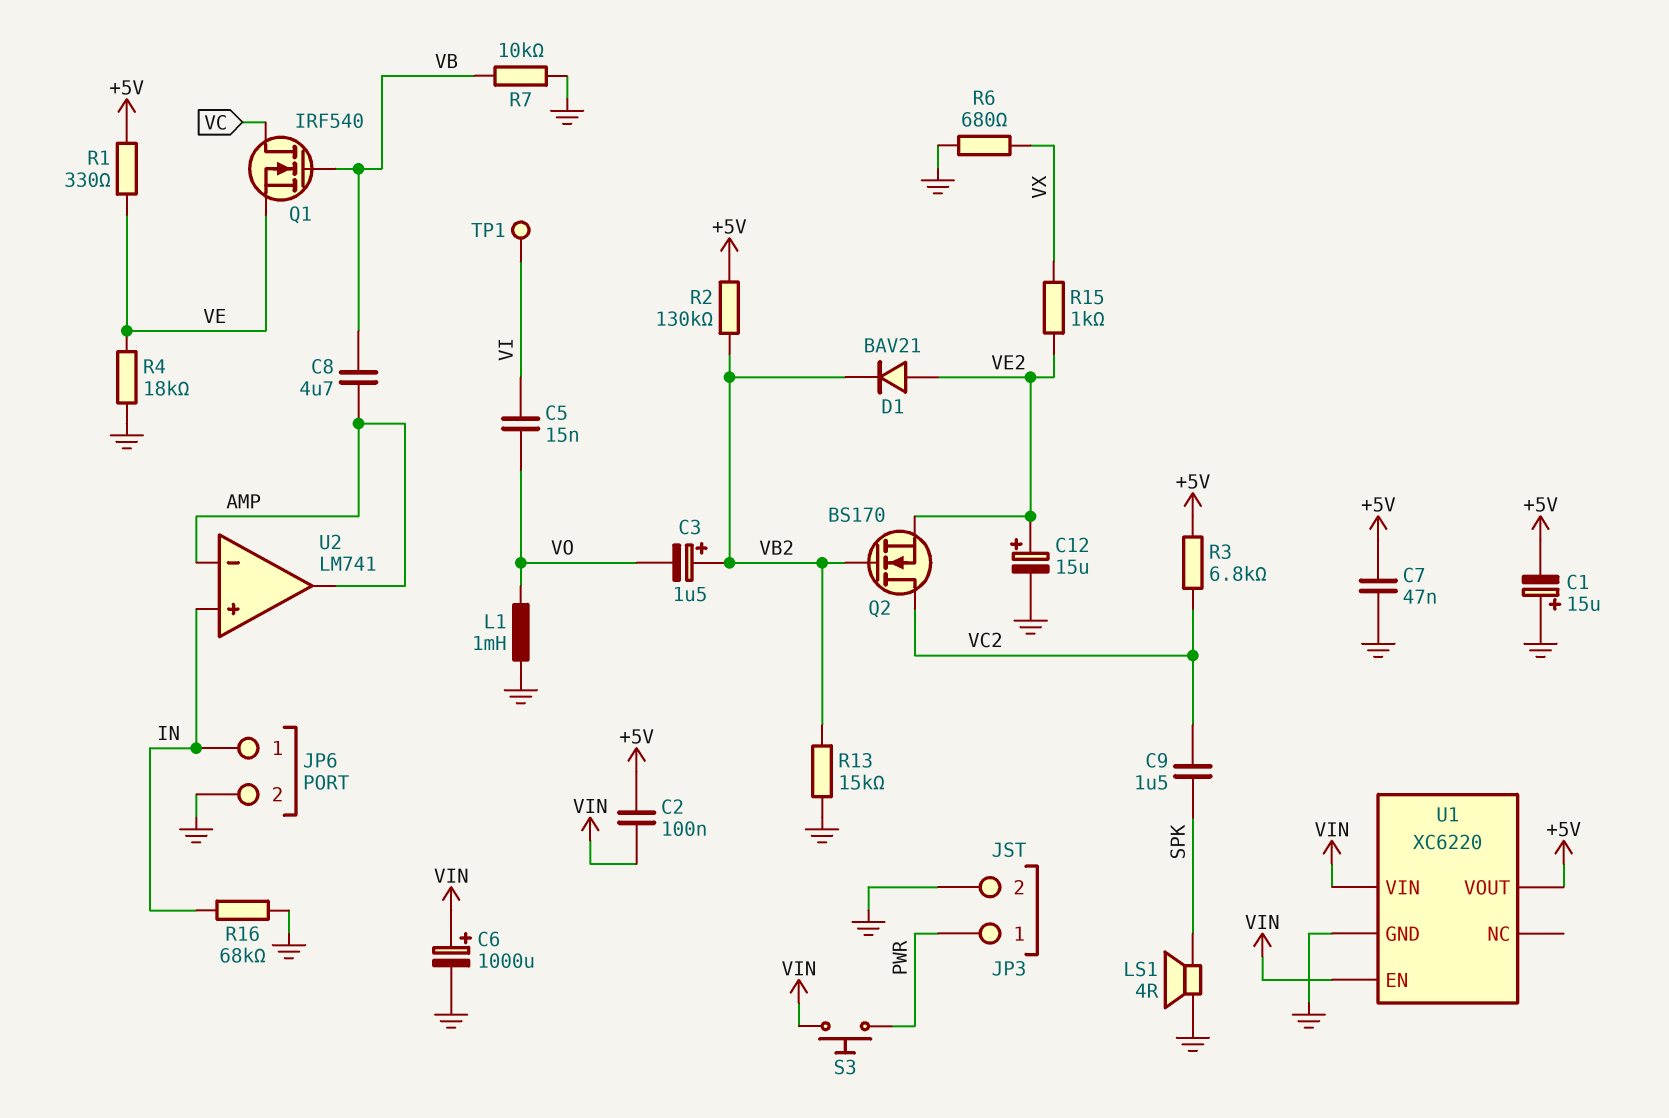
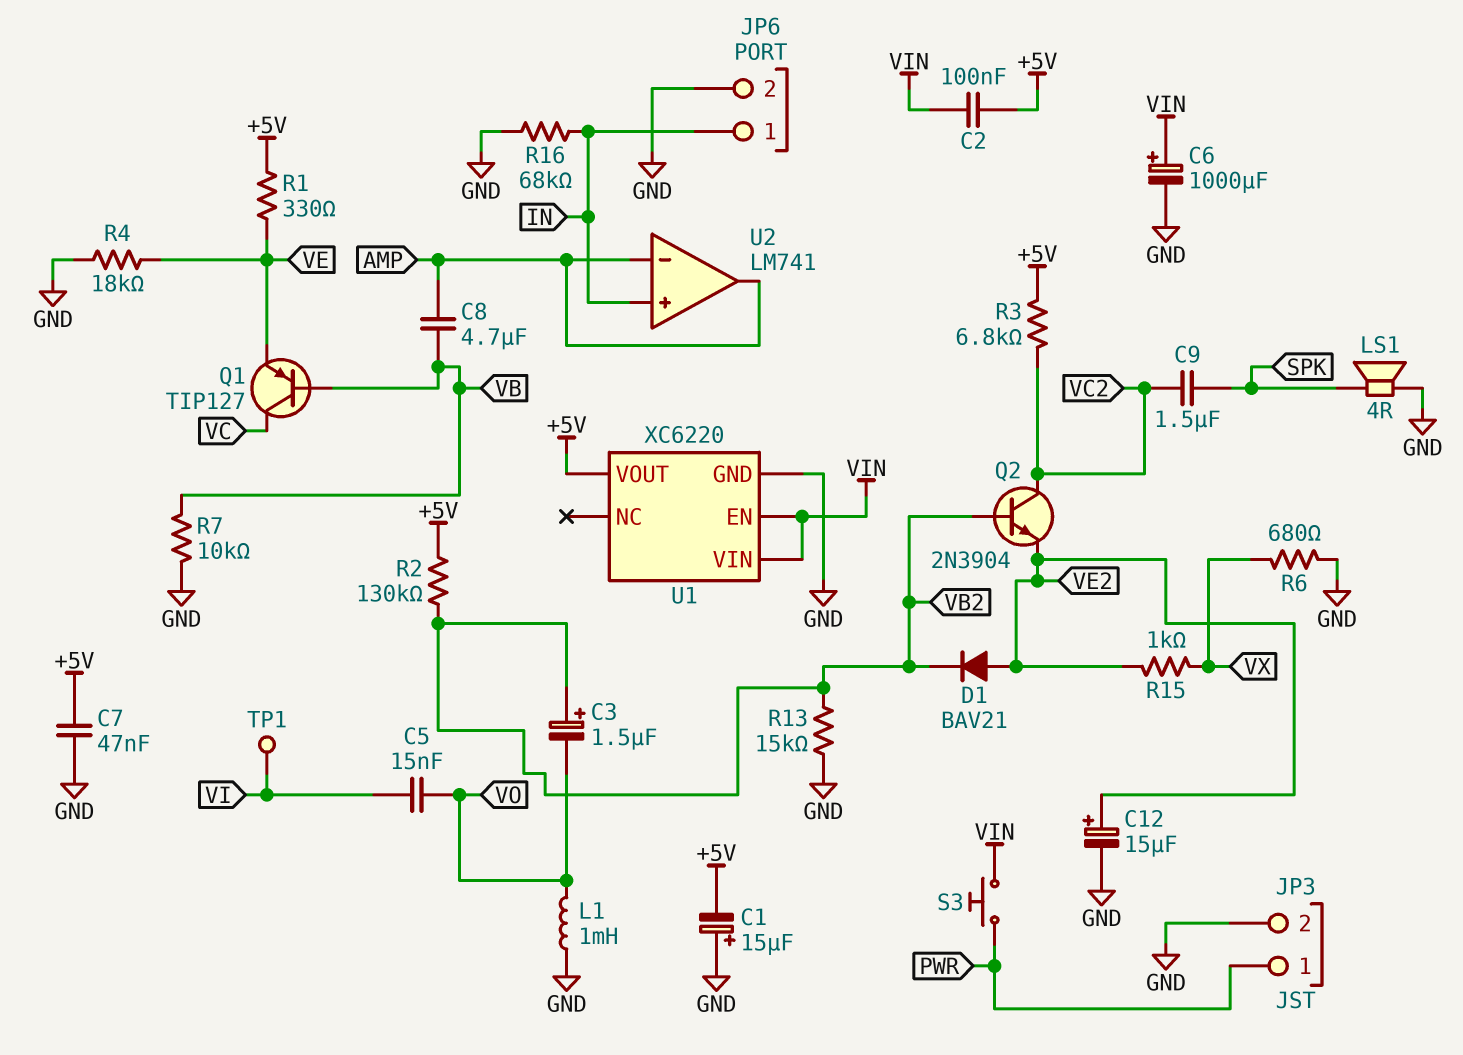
Q1: NMOS IRF540 (G VB, D VC, S VE) -> PNP TIP127 (B VB, C VC, E VE)
Q2: NMOS BS170 (G VB2, D VC2, S VE2) -> NPN 2N3904 (B VB2, C VC2, E VE2)

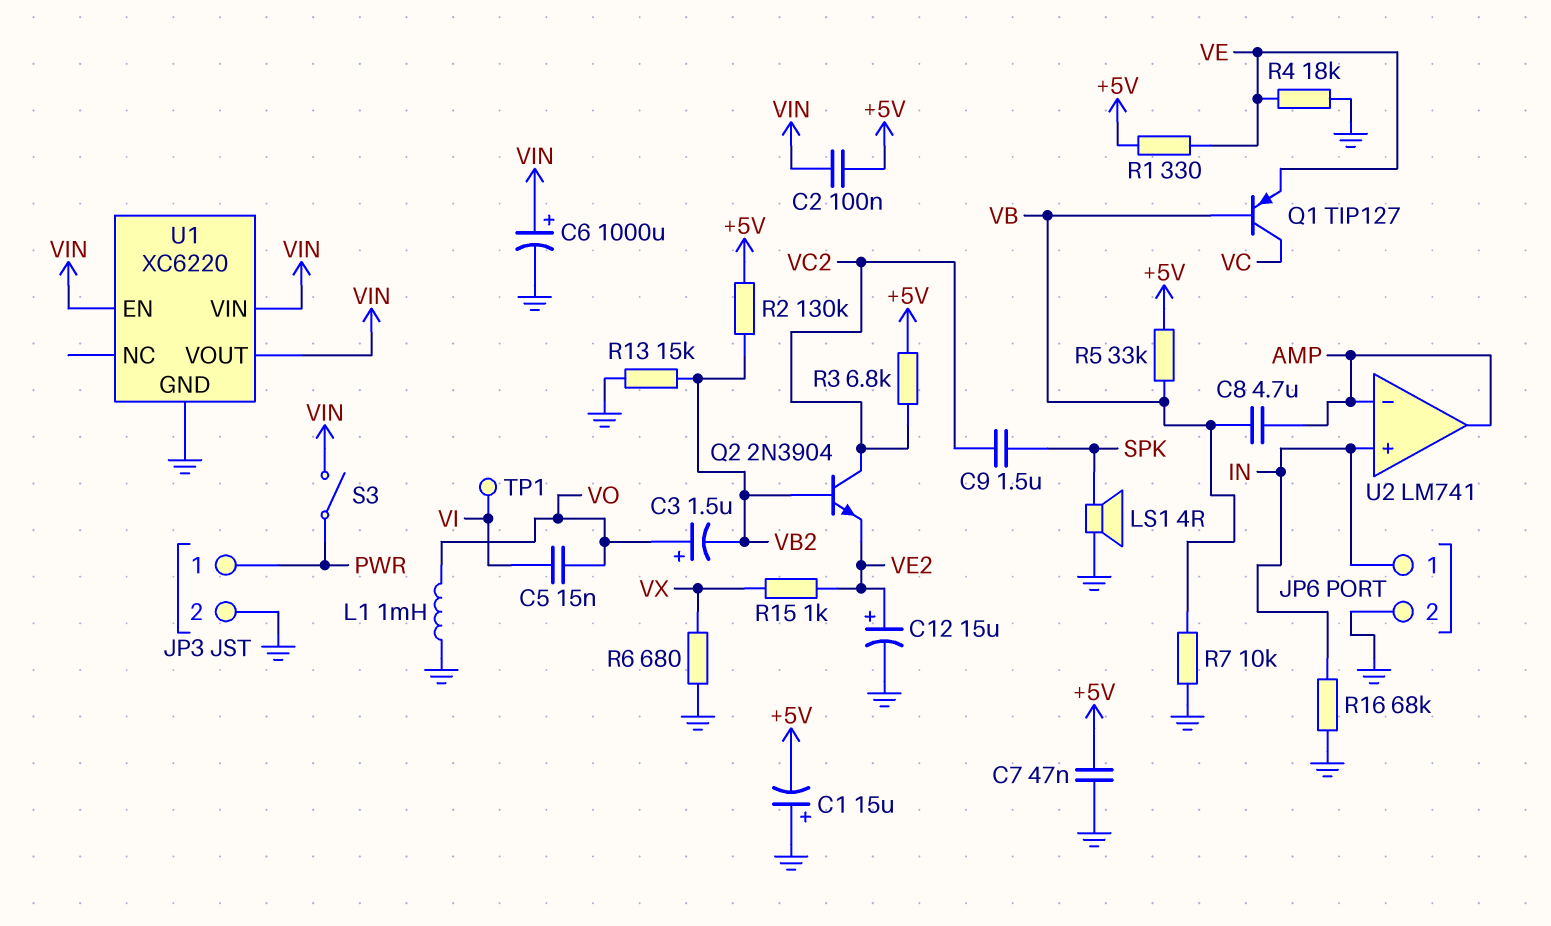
C3: 1.5uF (plus VB2, minus VO) -> 1.5uF (plus VO, minus VB2)
D1: diode BAV21 (A VE2, K VB2) -> none
R5: none -> 33k (+5V, VB)
S3: button (PWR, VIN) -> switch (PWR, VIN)
U1 pin VOUT: +5V -> VIN

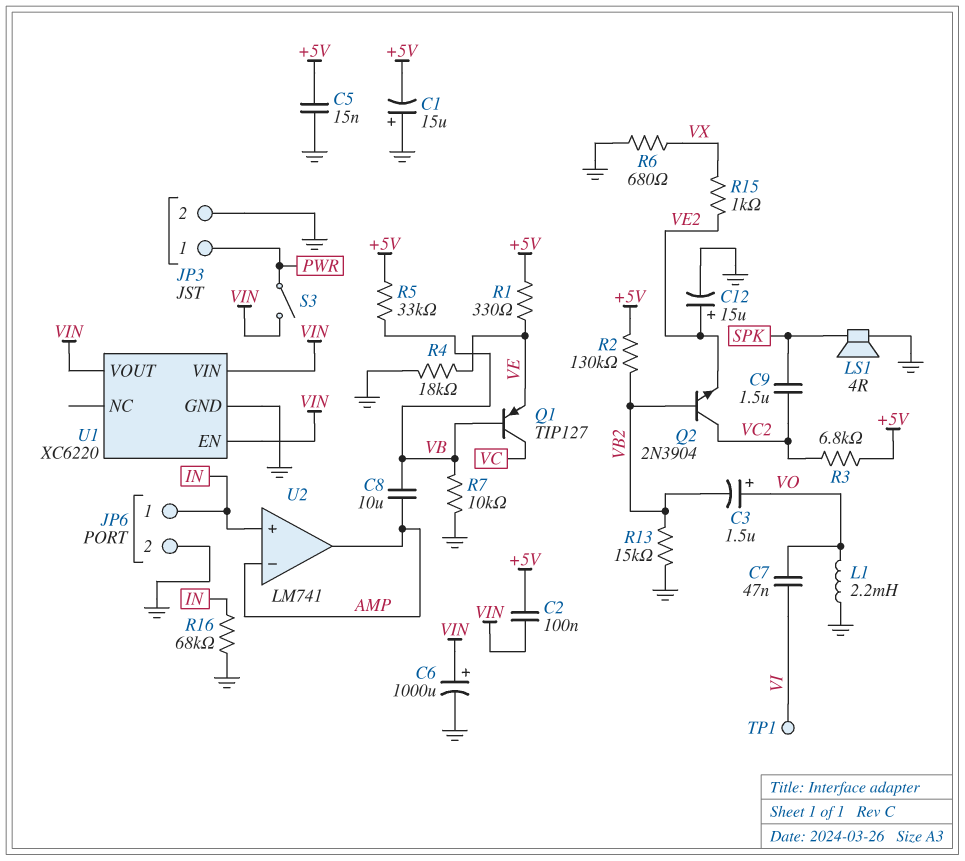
C5: 15nF (VI, VO) -> 15nF (+5V, GND)
C7: 47nF (+5V, GND) -> 47nF (VI, VO)
C8: 4.7uF (AMP, VB) -> 10uF (AMP, VB)
L1: 1mH (GND, VO) -> 2.2mH (GND, VO)

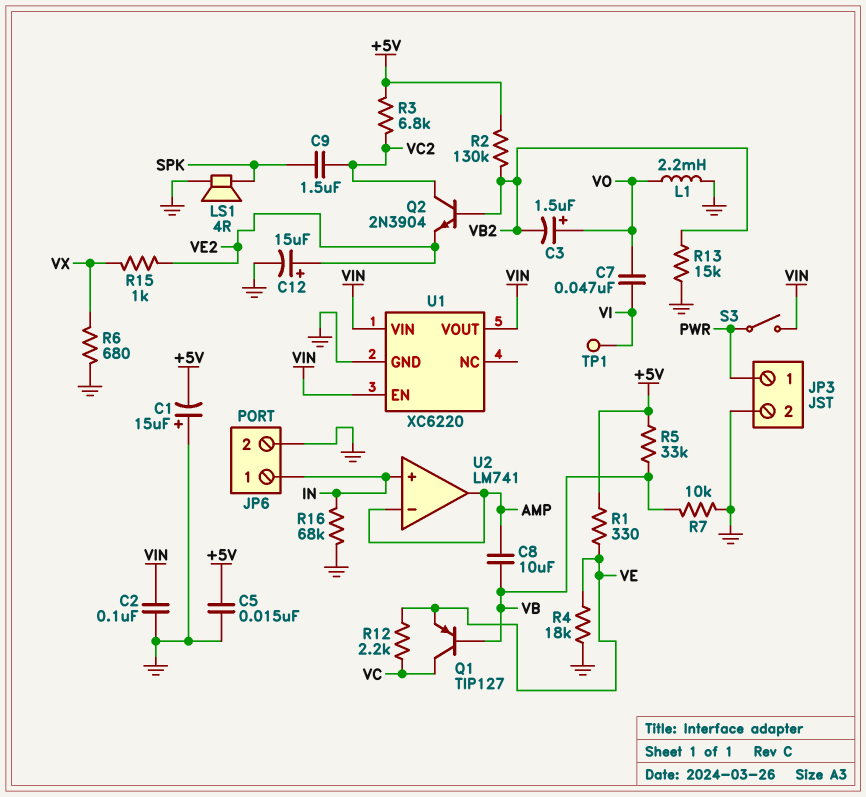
C2: 100nF (+5V, VIN) -> 100nF (GND, VIN)
C6: 1000uF (plus VIN, minus GND) -> none
R12: none -> 2.2k (VC, VE)

